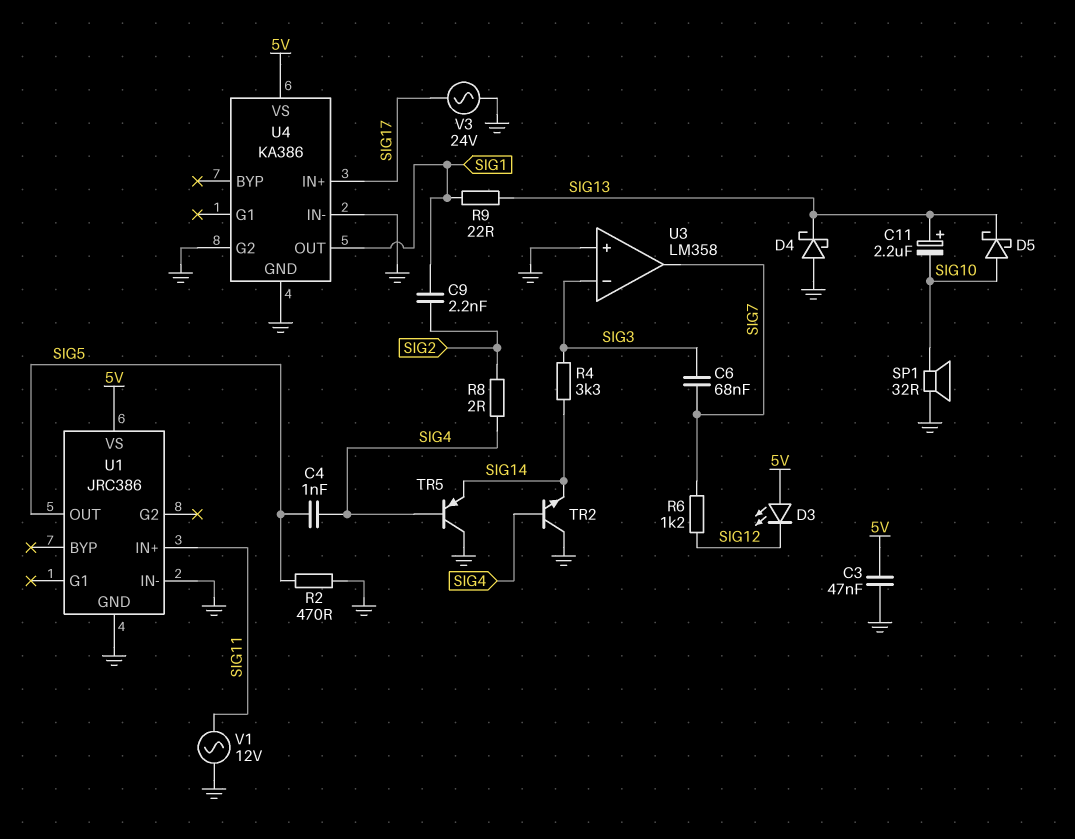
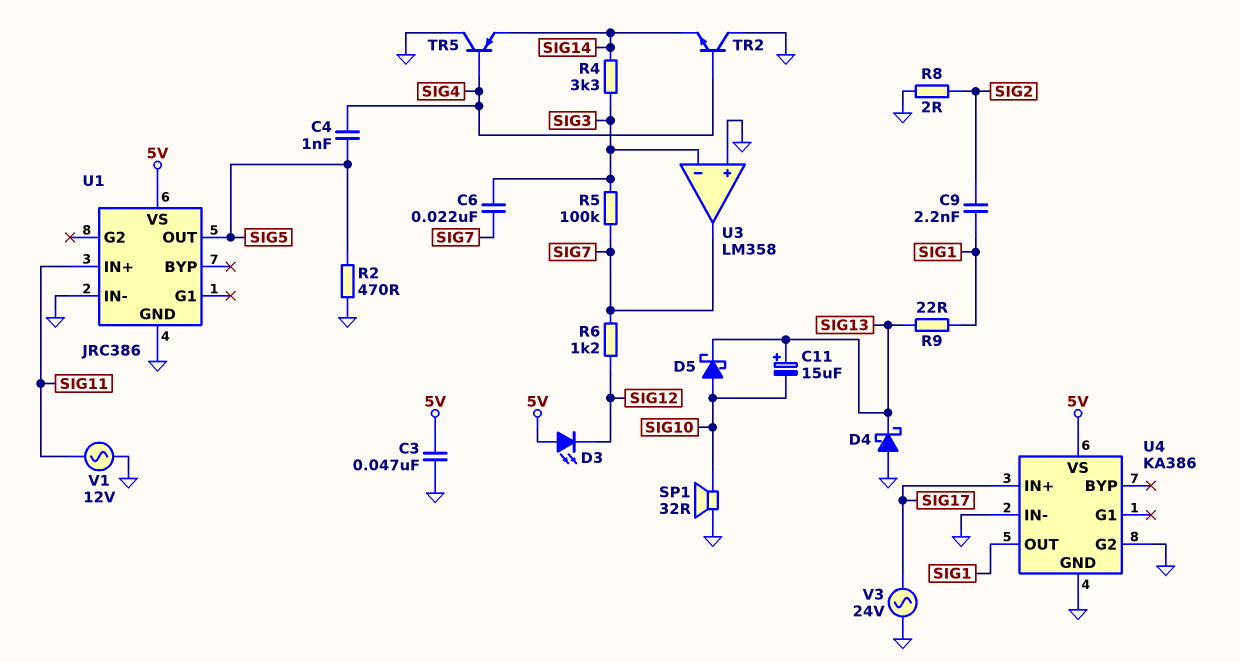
C6: 68nF (SIG3, SIG7) -> 22nF (SIG3, SIG7)
C11: 2.2uF (plus SIG13, minus SIG10) -> 15uF (plus SIG13, minus SIG10)
R5: none -> 100k (SIG3, SIG7)
R8: 2 (SIG2, SIG4) -> 2 (GND, SIG2)

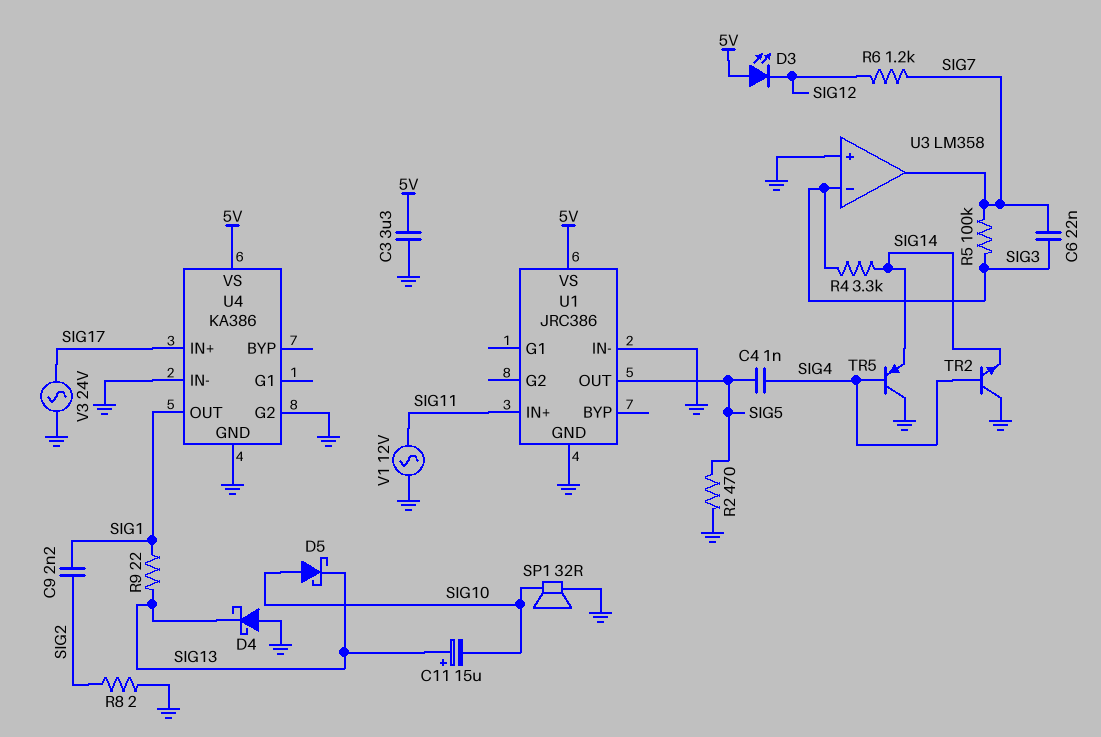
C3: 47nF (5V, GND) -> 3.3uF (5V, GND)

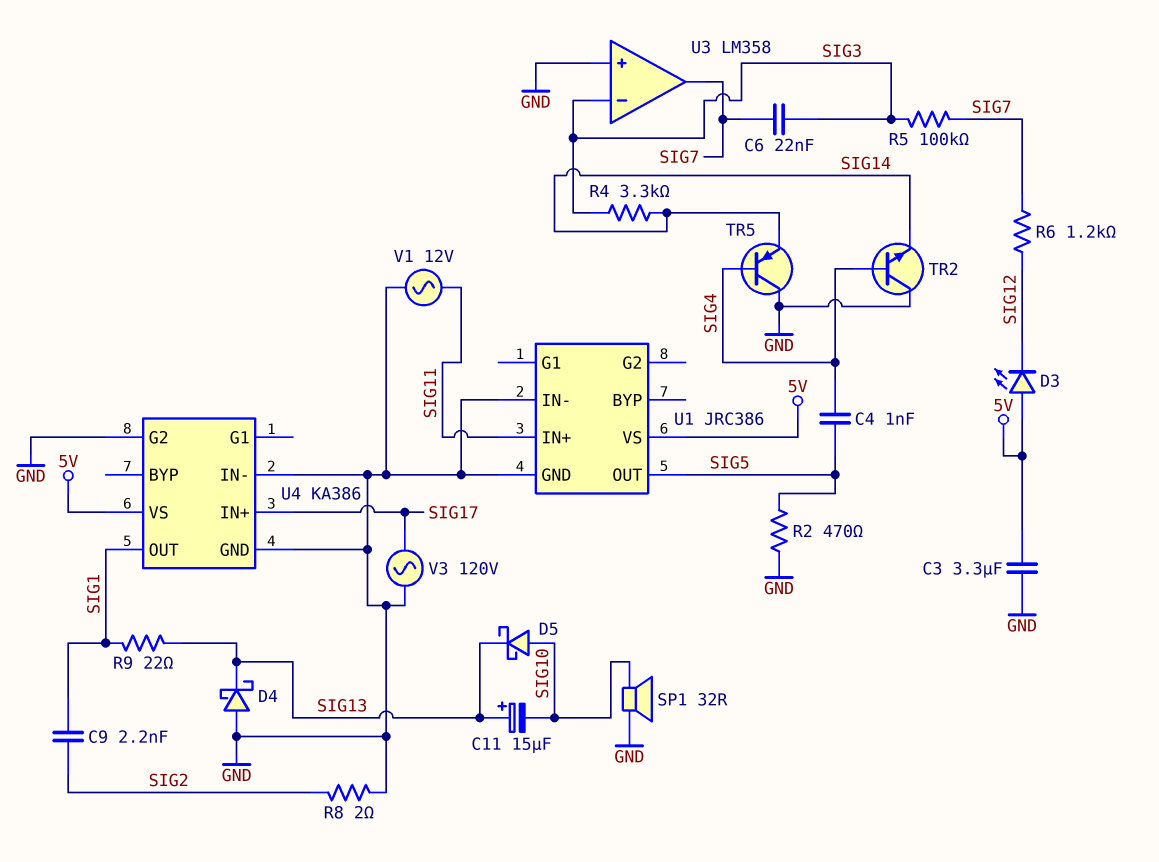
V3: AC 24V (GND, SIG17) -> AC 120V (GND, SIG17)

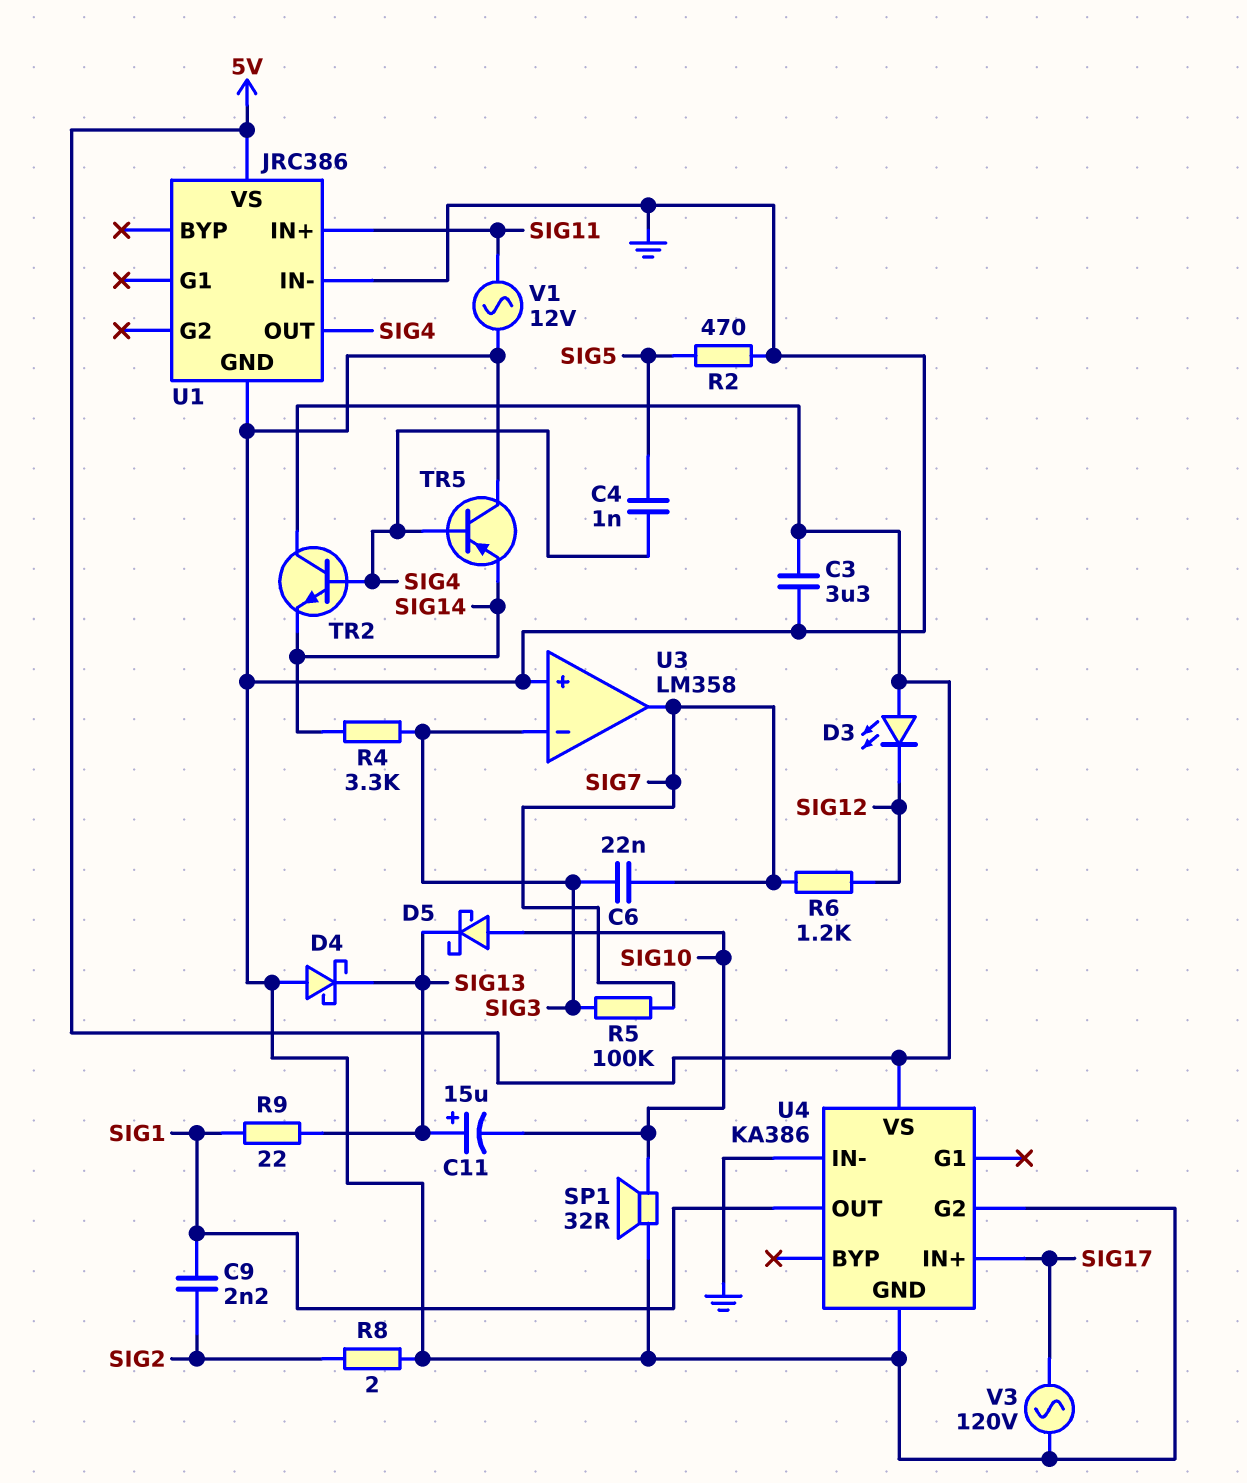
TR2: NPN (B SIG4, C GND, E SIG14) -> NPN (B SIG4, C 5V, E SIG14)
U1 pin OUT: SIG5 -> SIG4

